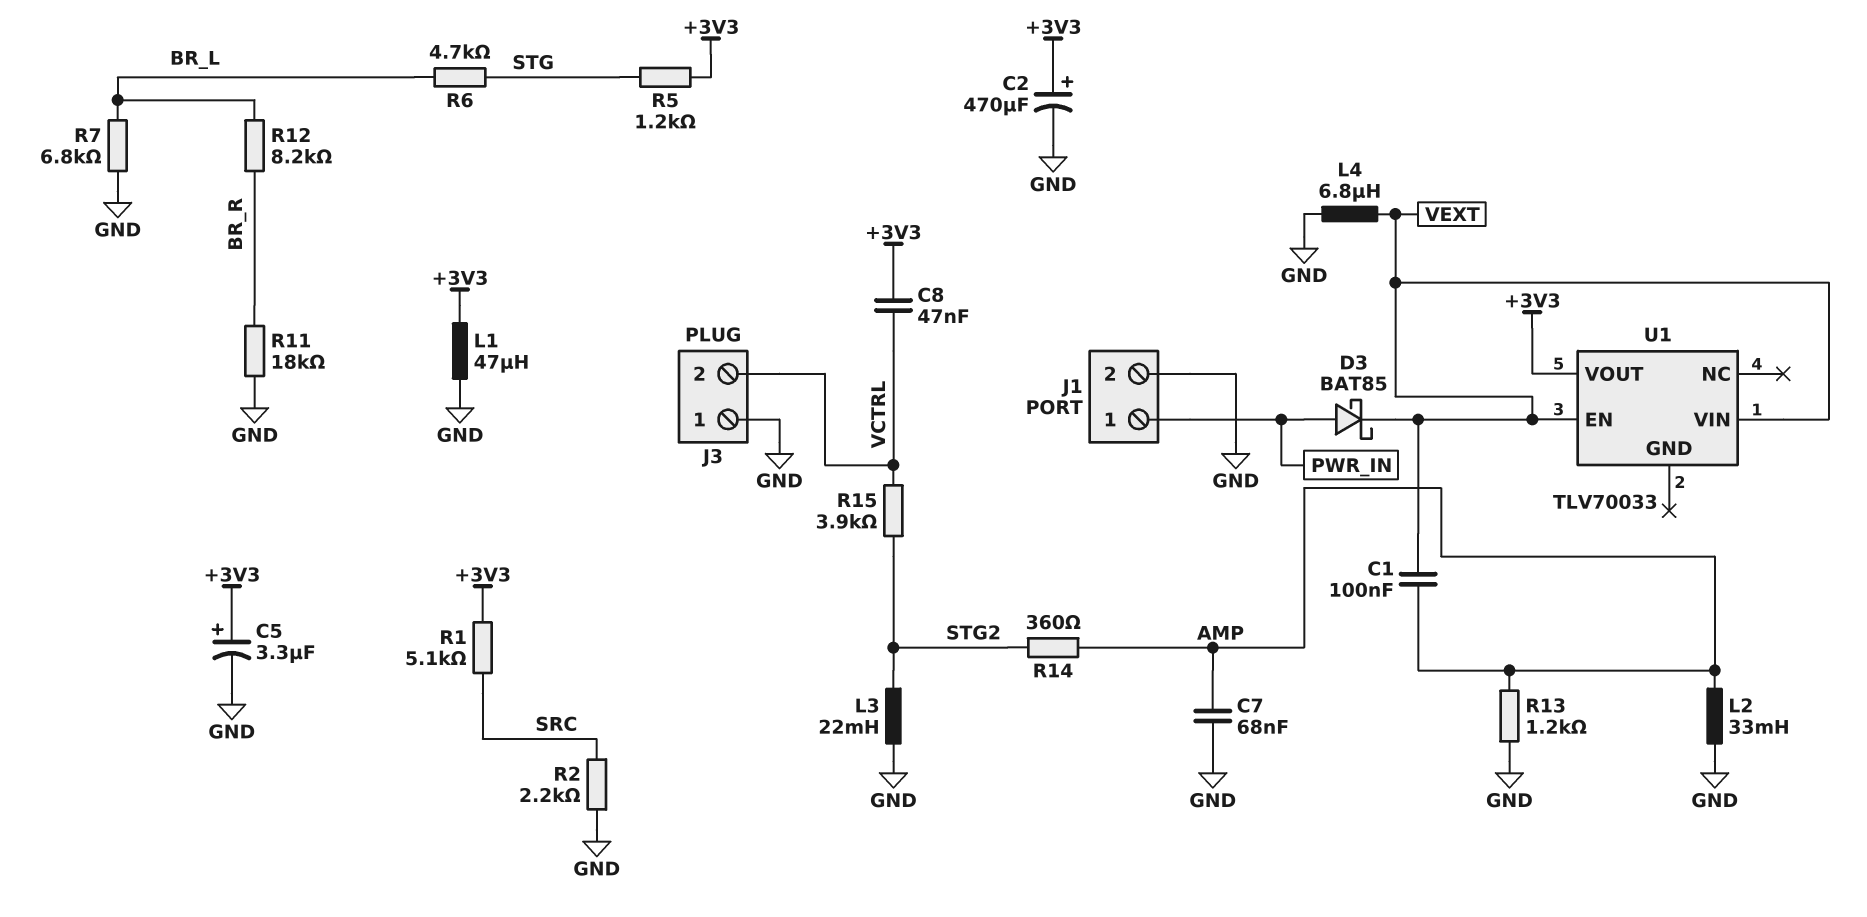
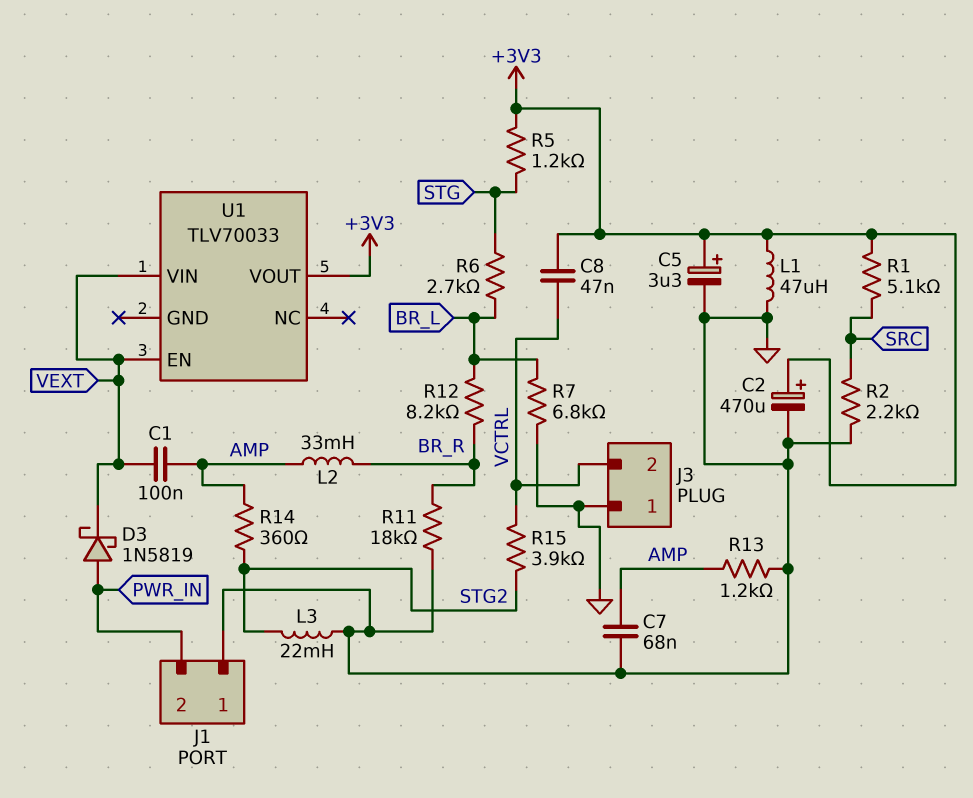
D3: schottky BAT85 (A PWR_IN, K VEXT) -> schottky 1N5819 (A PWR_IN, K VEXT)
J1 pin 1: PWR_IN -> GND
J1 pin 2: GND -> PWR_IN
L2: 33mH (AMP, GND) -> 33mH (AMP, BR_R)
L4: 6.8uH (GND, VEXT) -> none
R6: 4.7k (BR_L, STG) -> 2.7k (BR_L, STG)

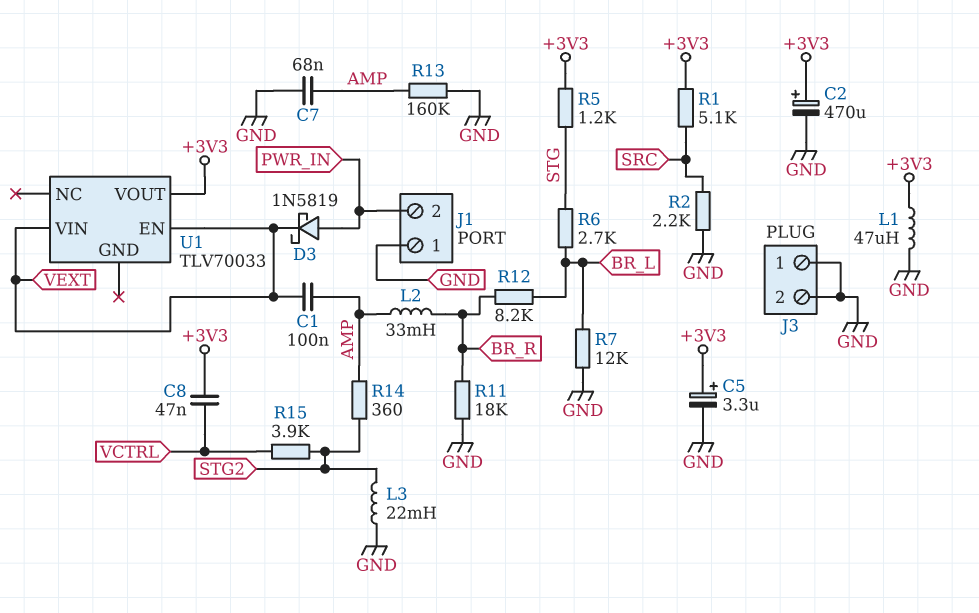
J3 pin 2: VCTRL -> GND
R7: 6.8k (BR_L, GND) -> 12k (BR_L, GND)
R13: 1.2k (AMP, GND) -> 160k (AMP, GND)

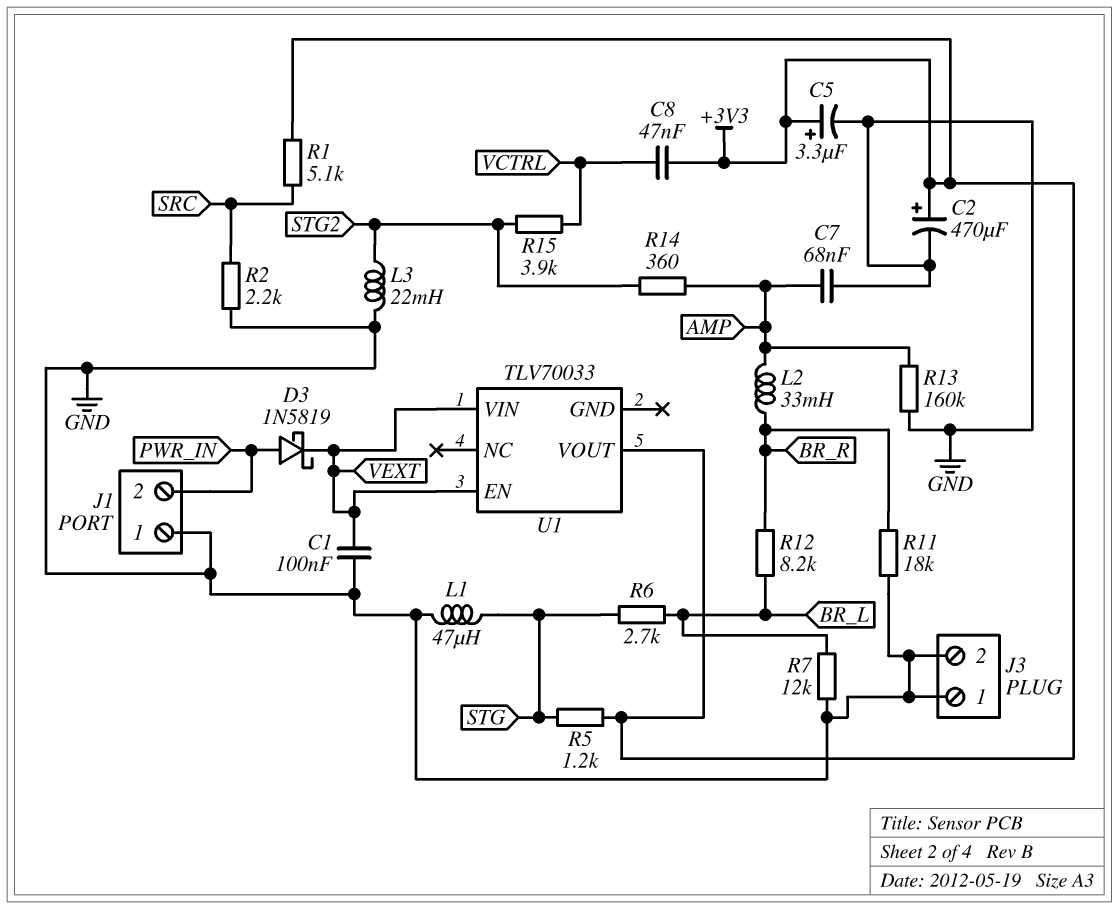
C1: 100nF (AMP, VEXT) -> 100nF (GND, VEXT)
L1: 47uH (+3V3, GND) -> 47uH (GND, STG)

